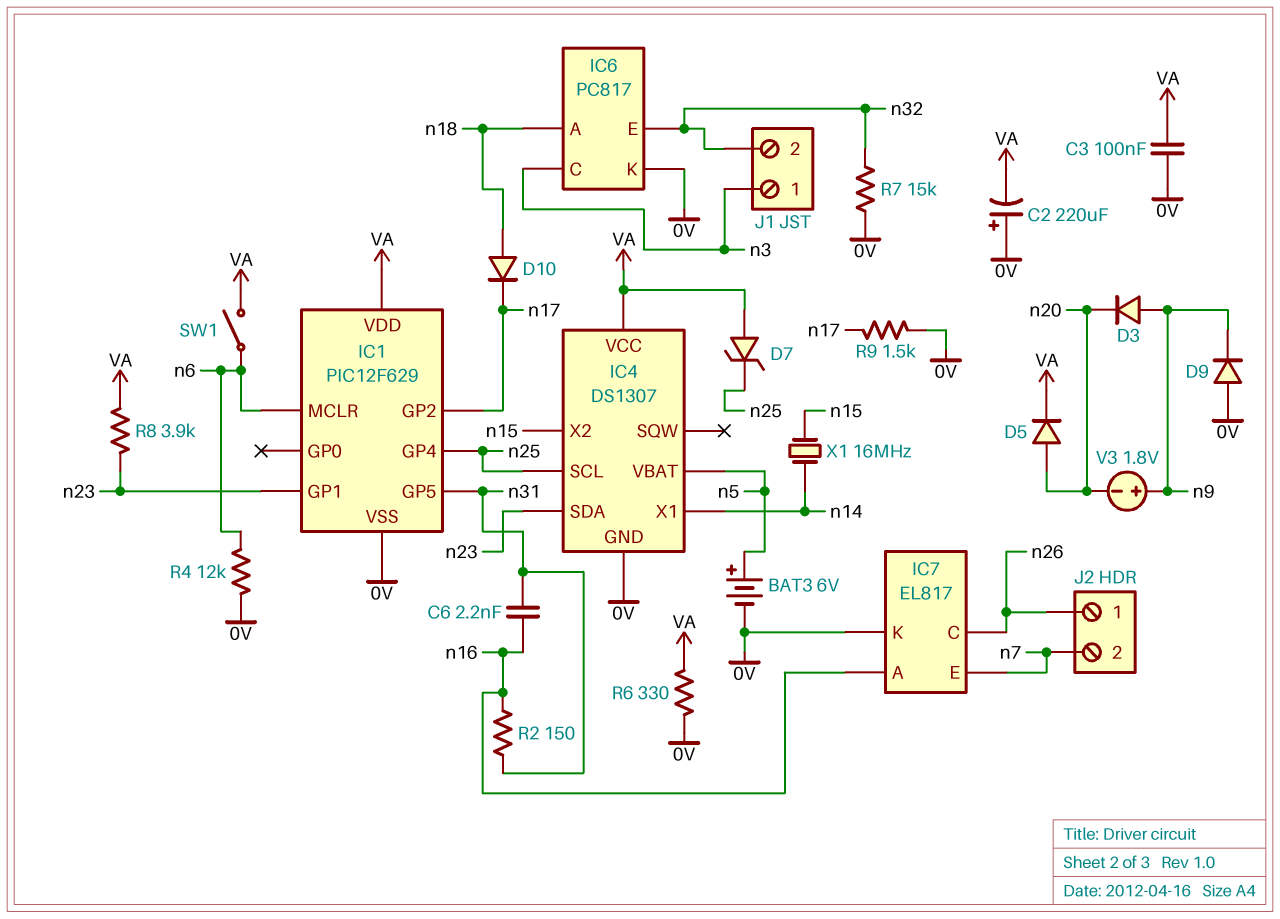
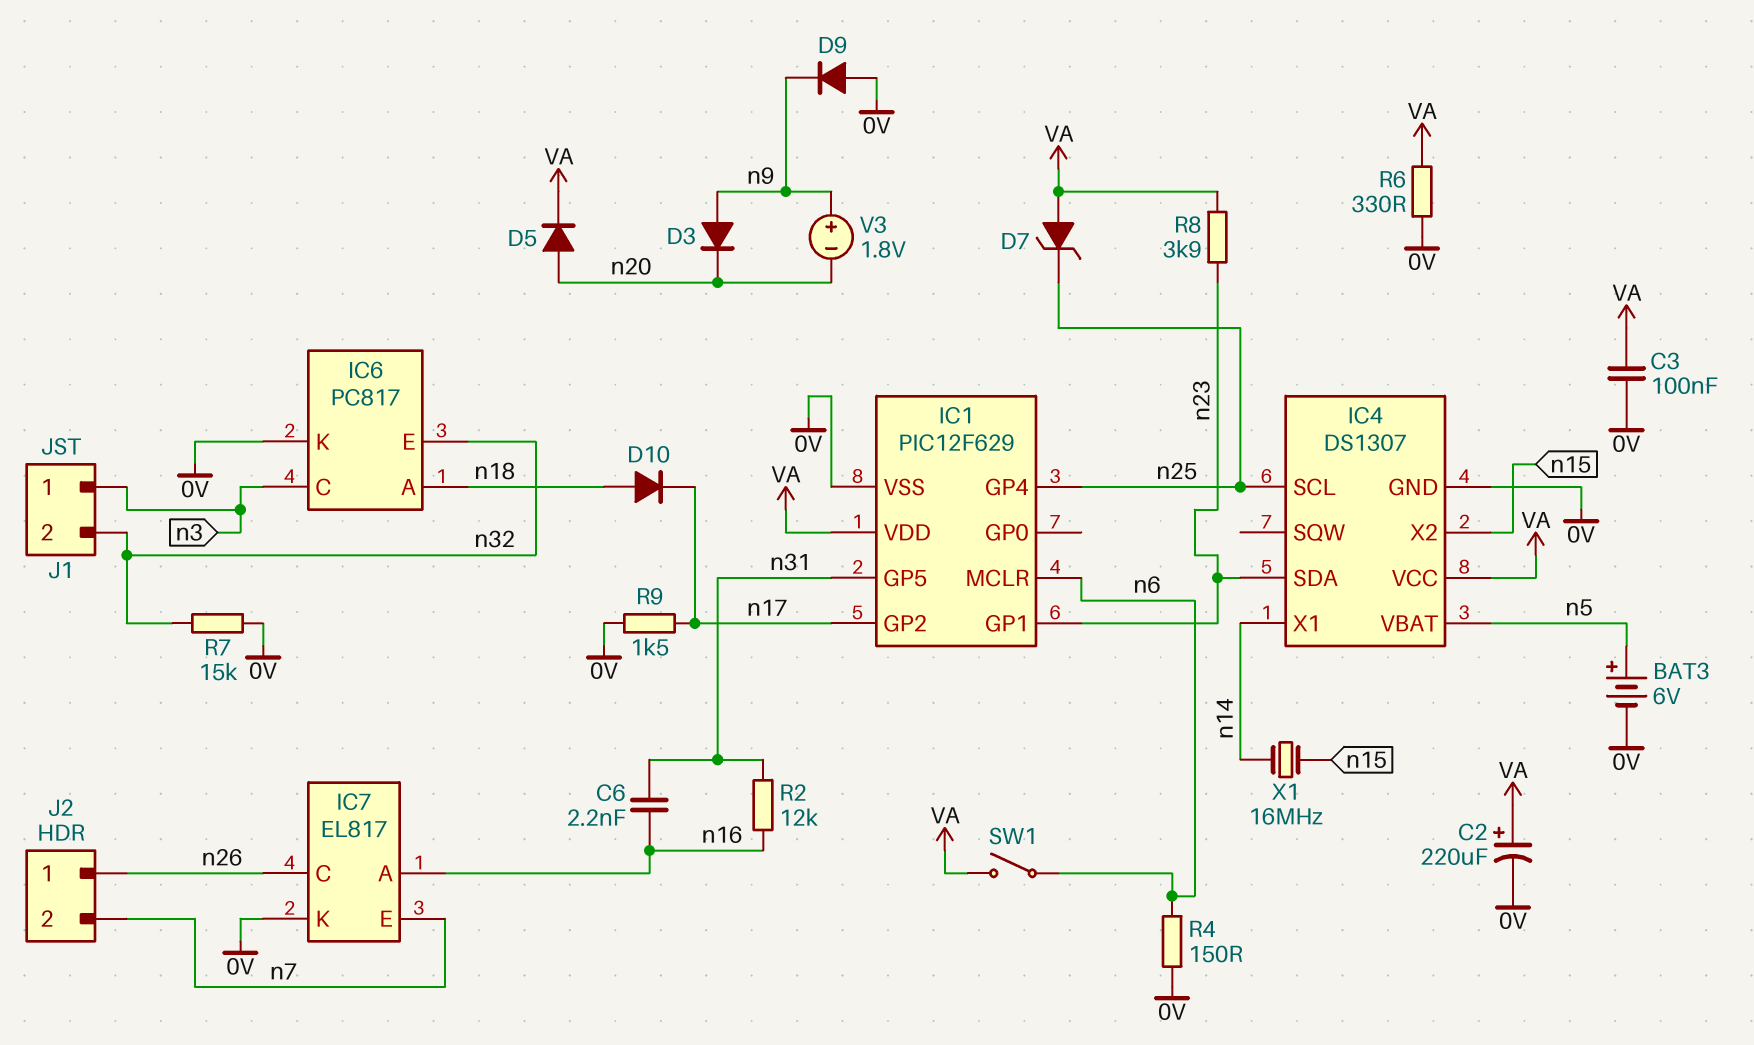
C2: 220uF (plus 0V, minus VA) -> 220uF (plus VA, minus 0V)
R2: 150 (n16, n31) -> 12k (n16, n31)
R4: 12k (0V, n6) -> 150 (0V, n6)

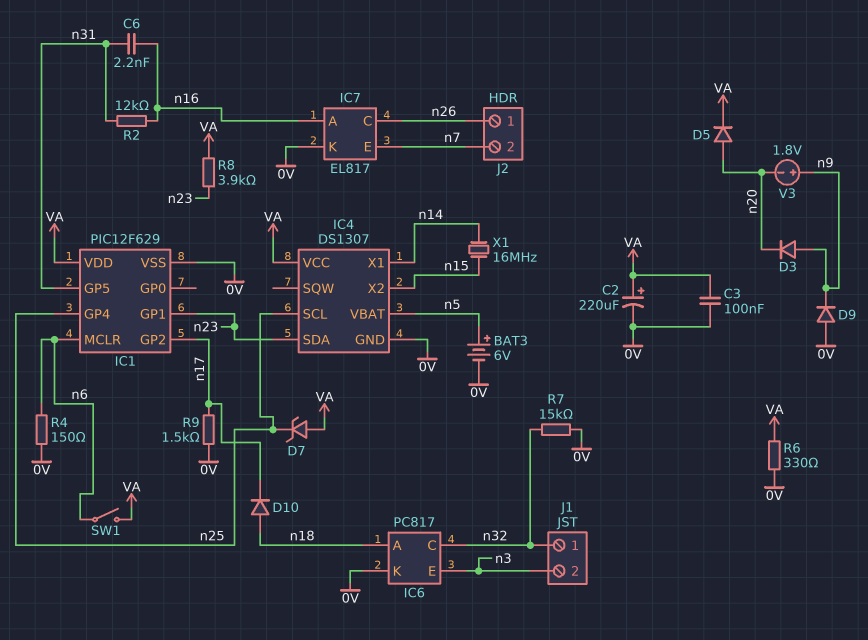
IC6 pin C: n3 -> n32
IC6 pin E: n32 -> n3
J1 pin 1: n3 -> n32
J1 pin 2: n32 -> n3

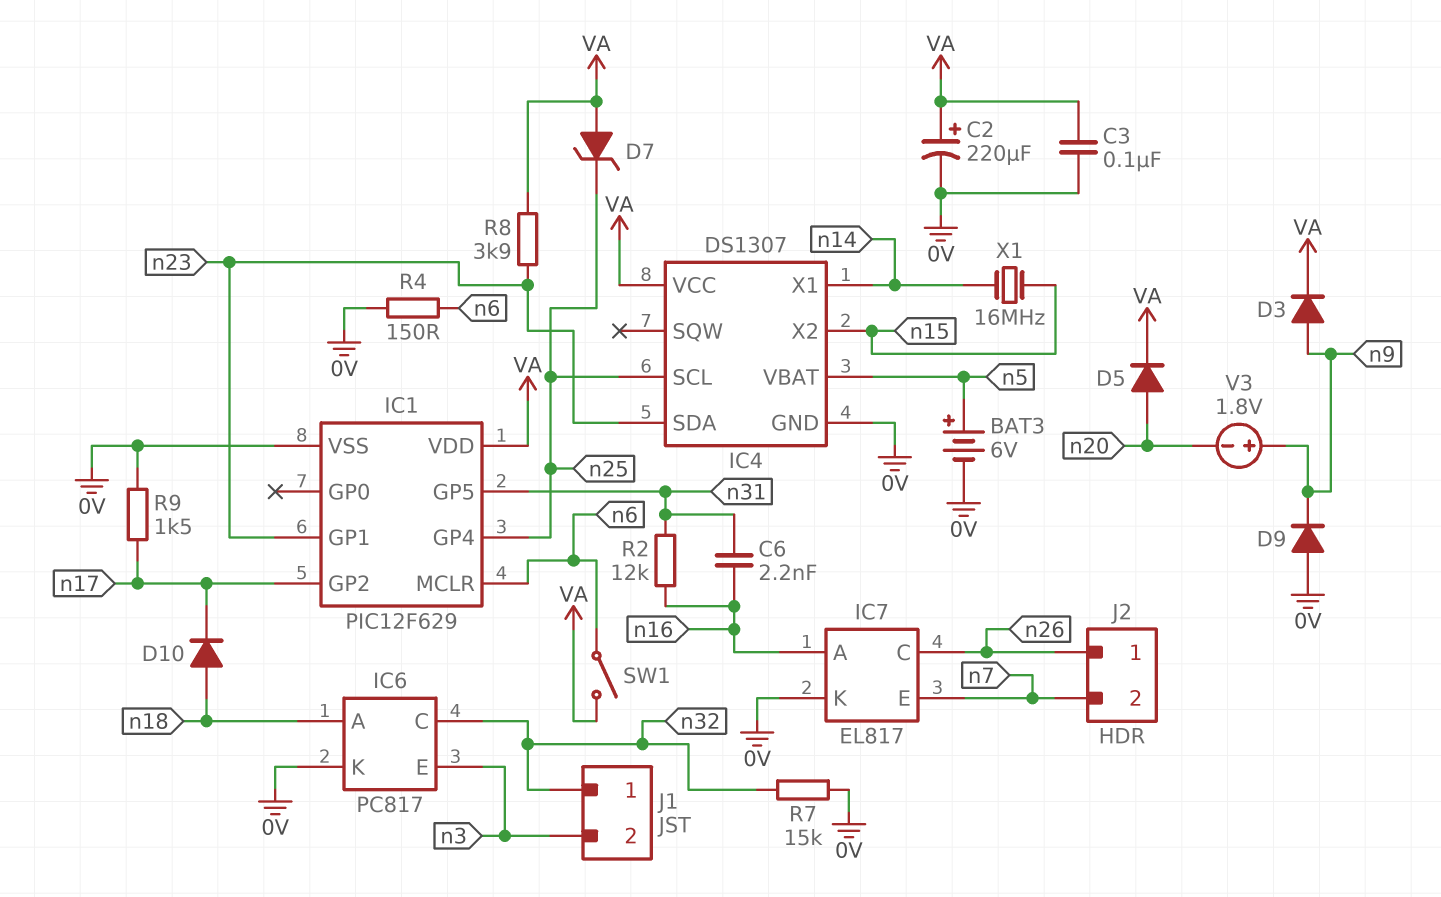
D3: diode (A n9, K n20) -> diode (A n9, K VA)
R6: 330 (0V, VA) -> none

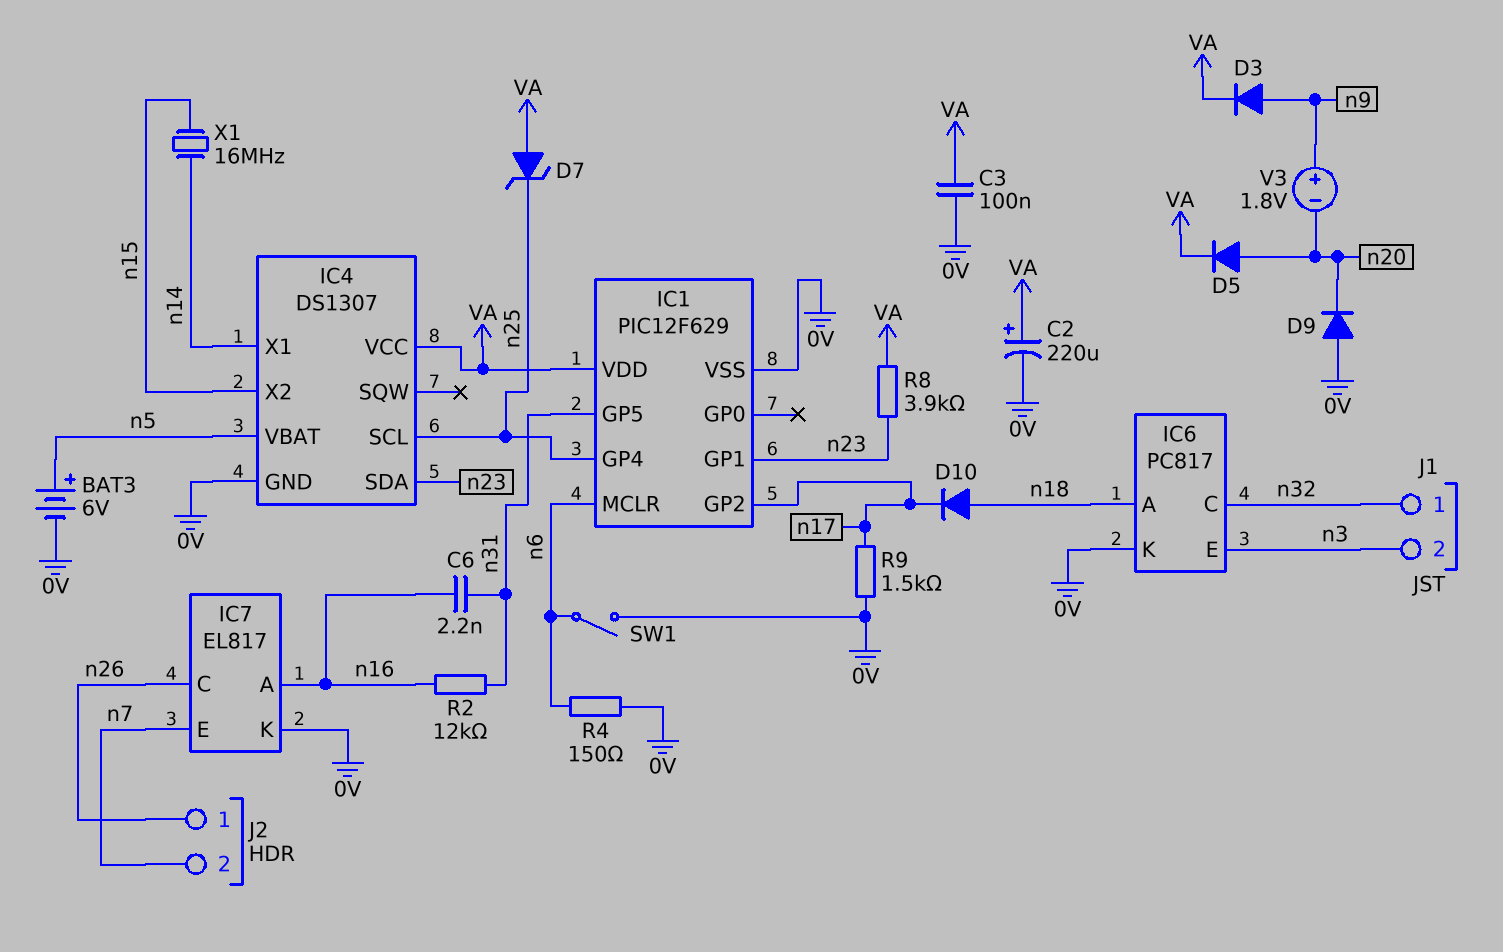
D9: diode (A 0V, K n9) -> diode (A 0V, K n20)
R7: 15k (0V, n32) -> none
SW1: switch (VA, n6) -> switch (0V, n6)

